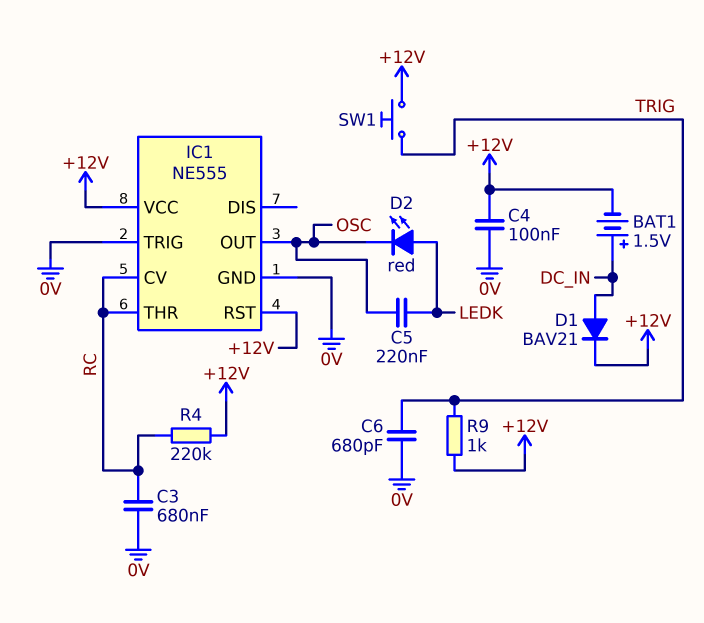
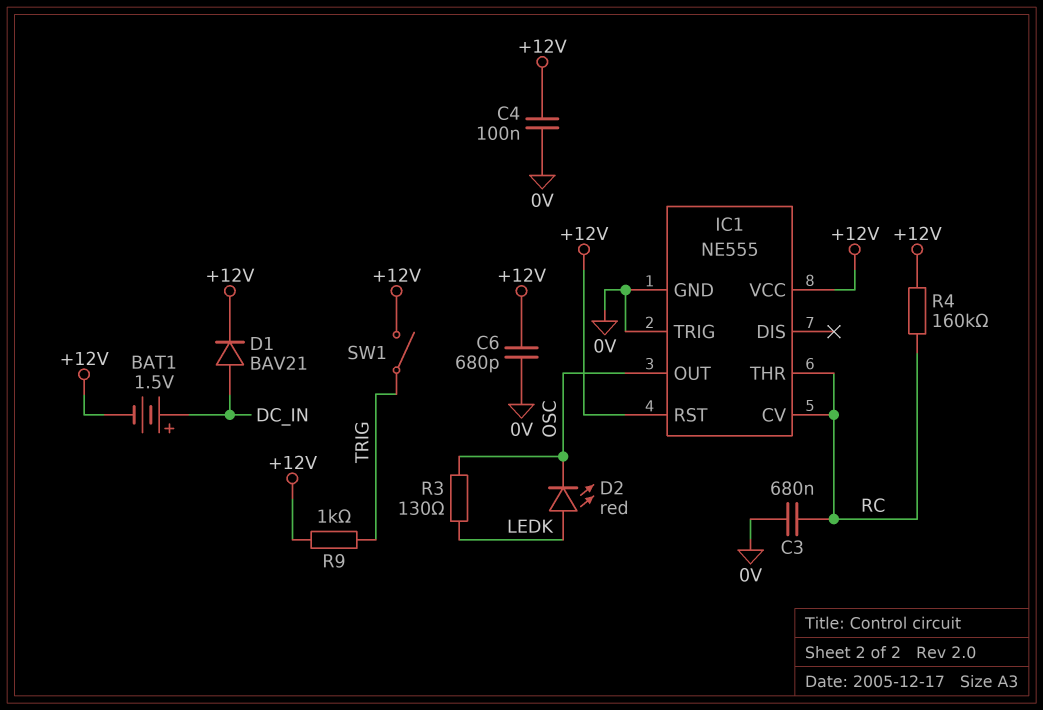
C5: 220nF (LEDK, OSC) -> none
C6: 680pF (0V, TRIG) -> 680pF (+12V, 0V)
R3: none -> 130 (LEDK, OSC)
R4: 220k (+12V, RC) -> 160k (+12V, RC)
SW1: button (+12V, TRIG) -> switch (+12V, TRIG)

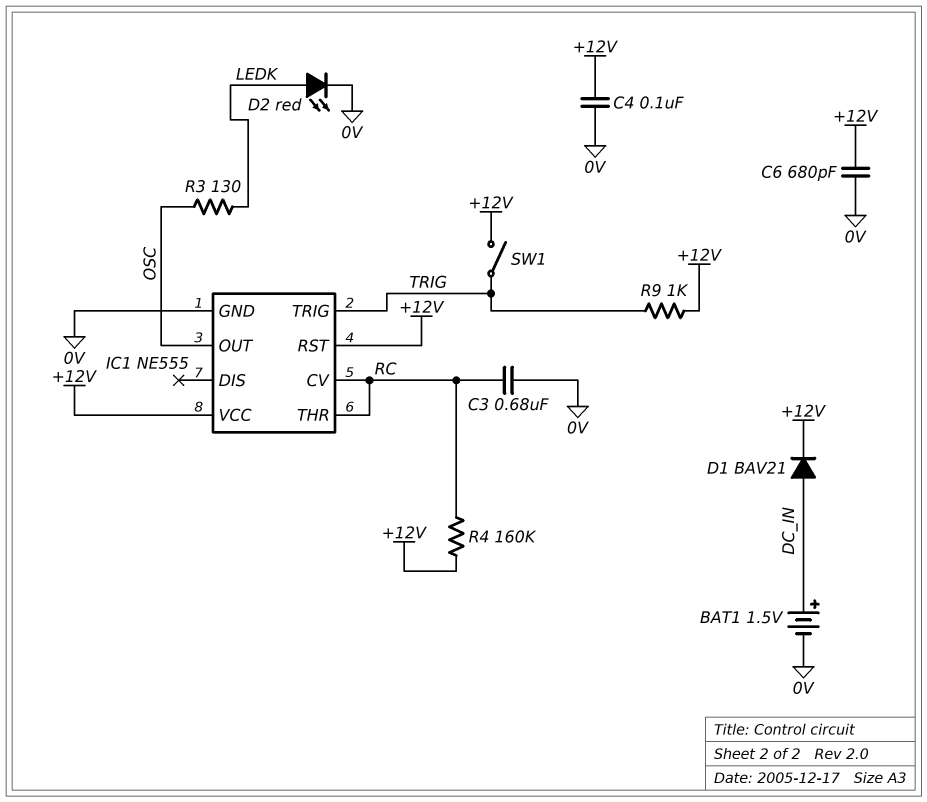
BAT1: 1.5V (plus DC_IN, minus +12V) -> 1.5V (plus DC_IN, minus 0V)
D2: LED red (A LEDK, K OSC) -> LED red (A LEDK, K 0V)
IC1 pin TRIG: 0V -> TRIG

